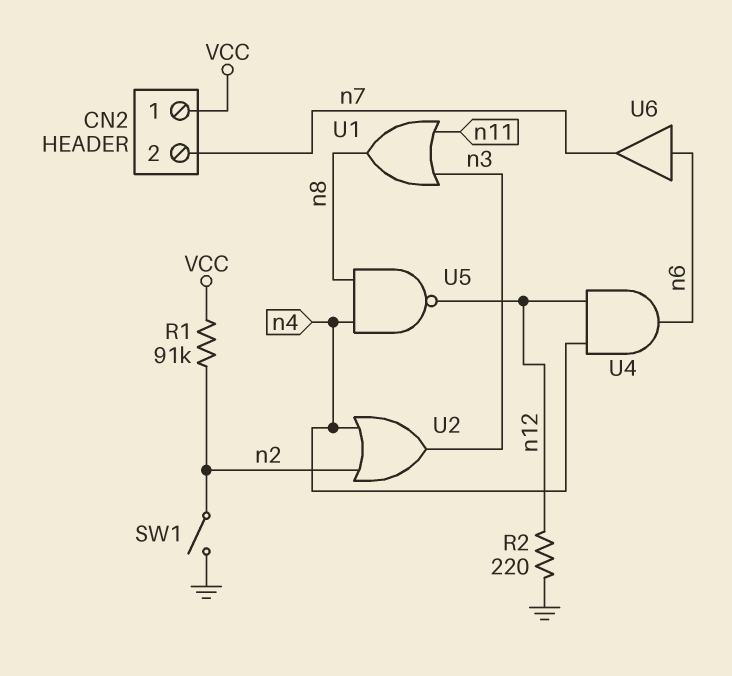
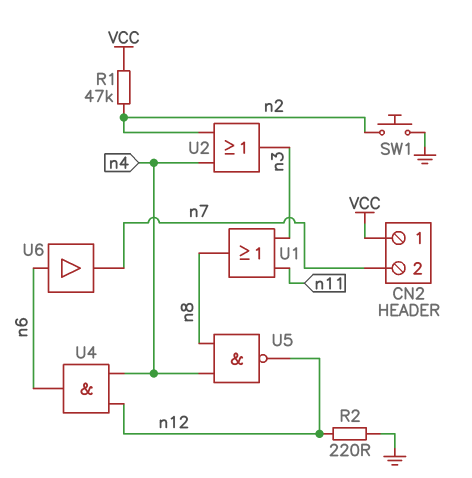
R1: 91k (VCC, n2) -> 47k (VCC, n2)
SW1: switch (GND, n2) -> button (GND, n2)

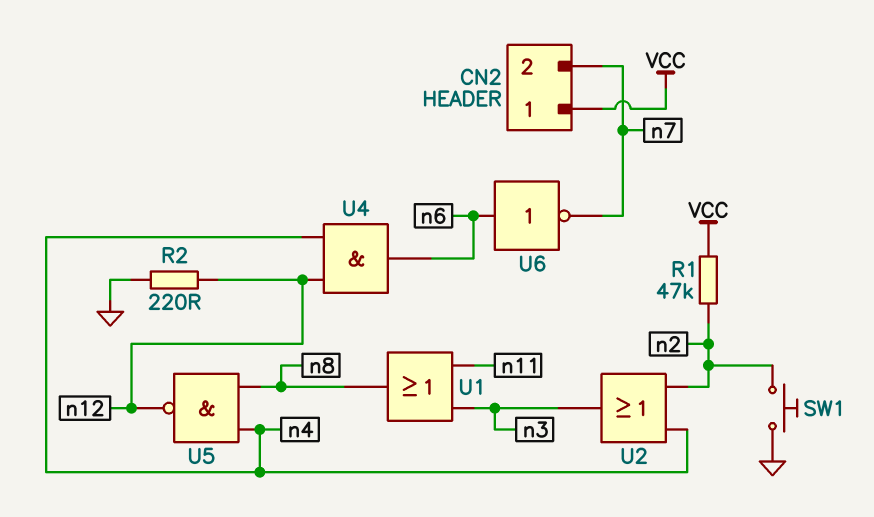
U6: buffer (in n6, out n7) -> NOT (in n6, out n7)

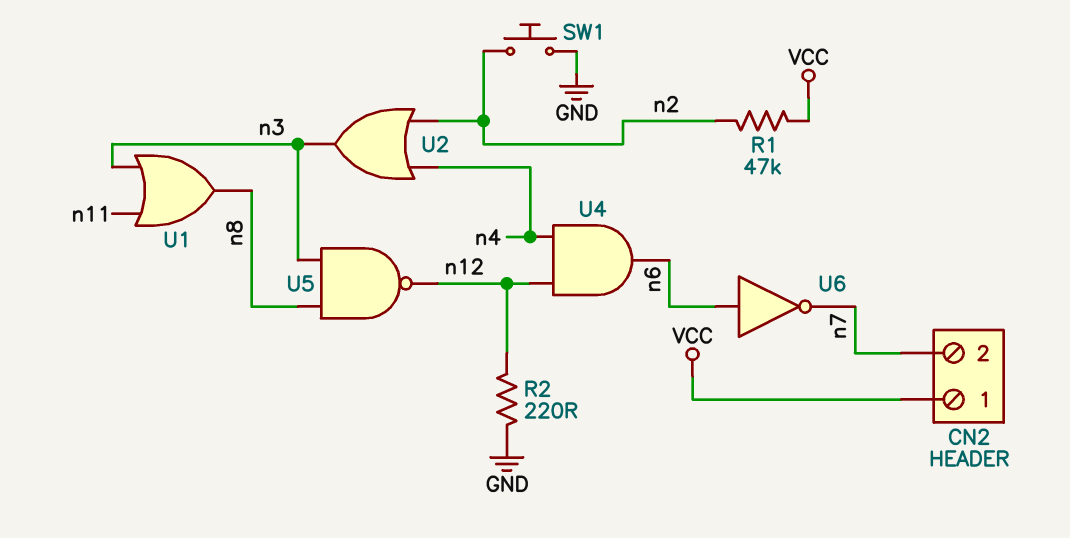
U5: NAND (in n4, in n8, out n12) -> NAND (in n3, in n8, out n12)

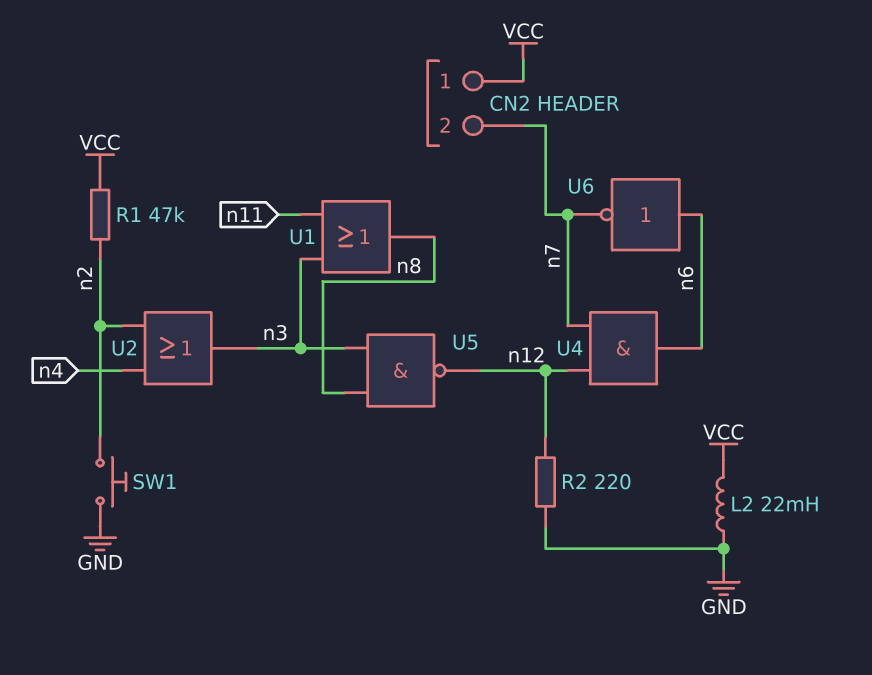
L2: none -> 22mH (GND, VCC)
U4: AND (in n4, in n12, out n6) -> AND (in n7, in n12, out n6)

